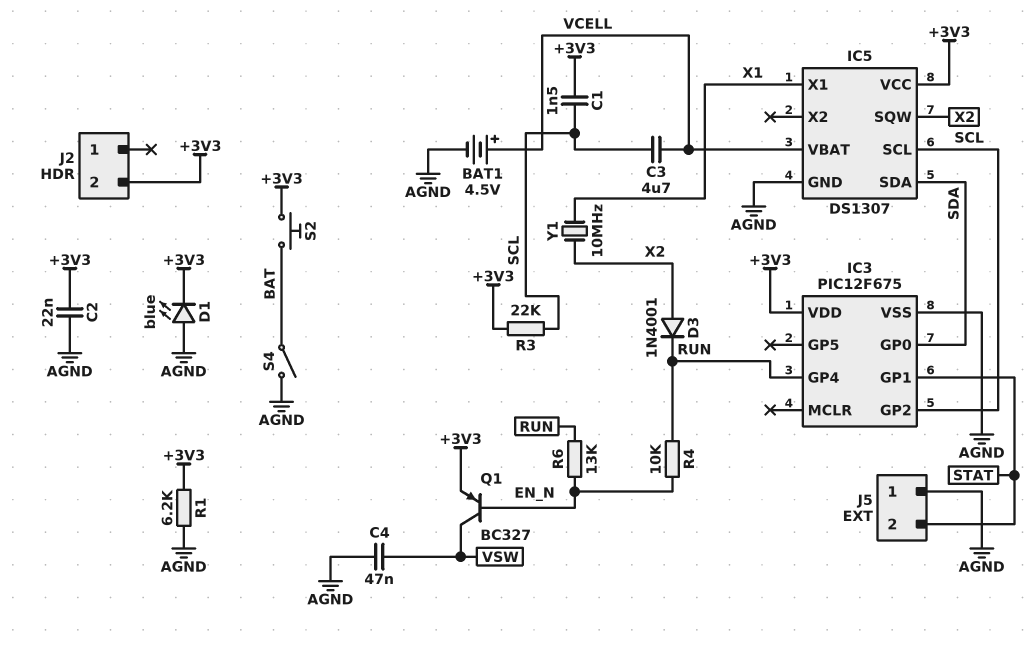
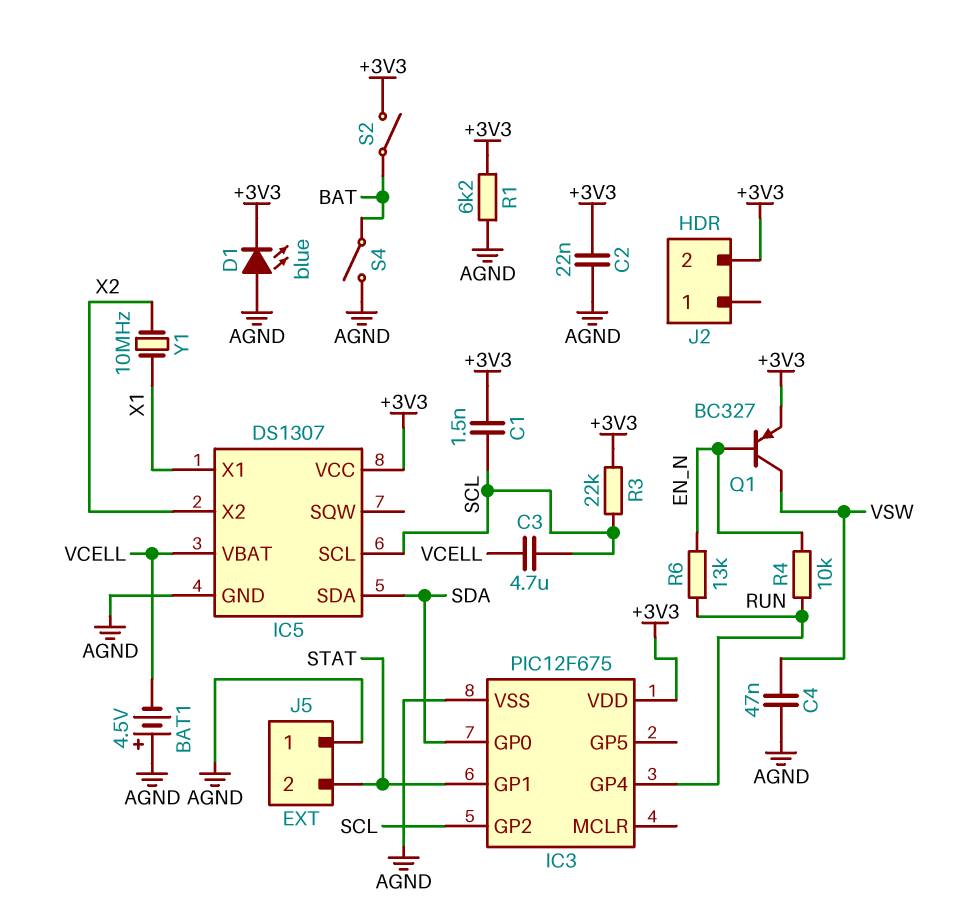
BAT1: 4.5V (plus VCELL, minus AGND) -> 4.5V (plus AGND, minus VCELL)
D3: diode 1N4001 (A X2, K RUN) -> none
IC5 pin SQW: X2 -> none
IC5 pin X2: none -> X2
S2: button (+3V3, BAT) -> switch (+3V3, BAT)

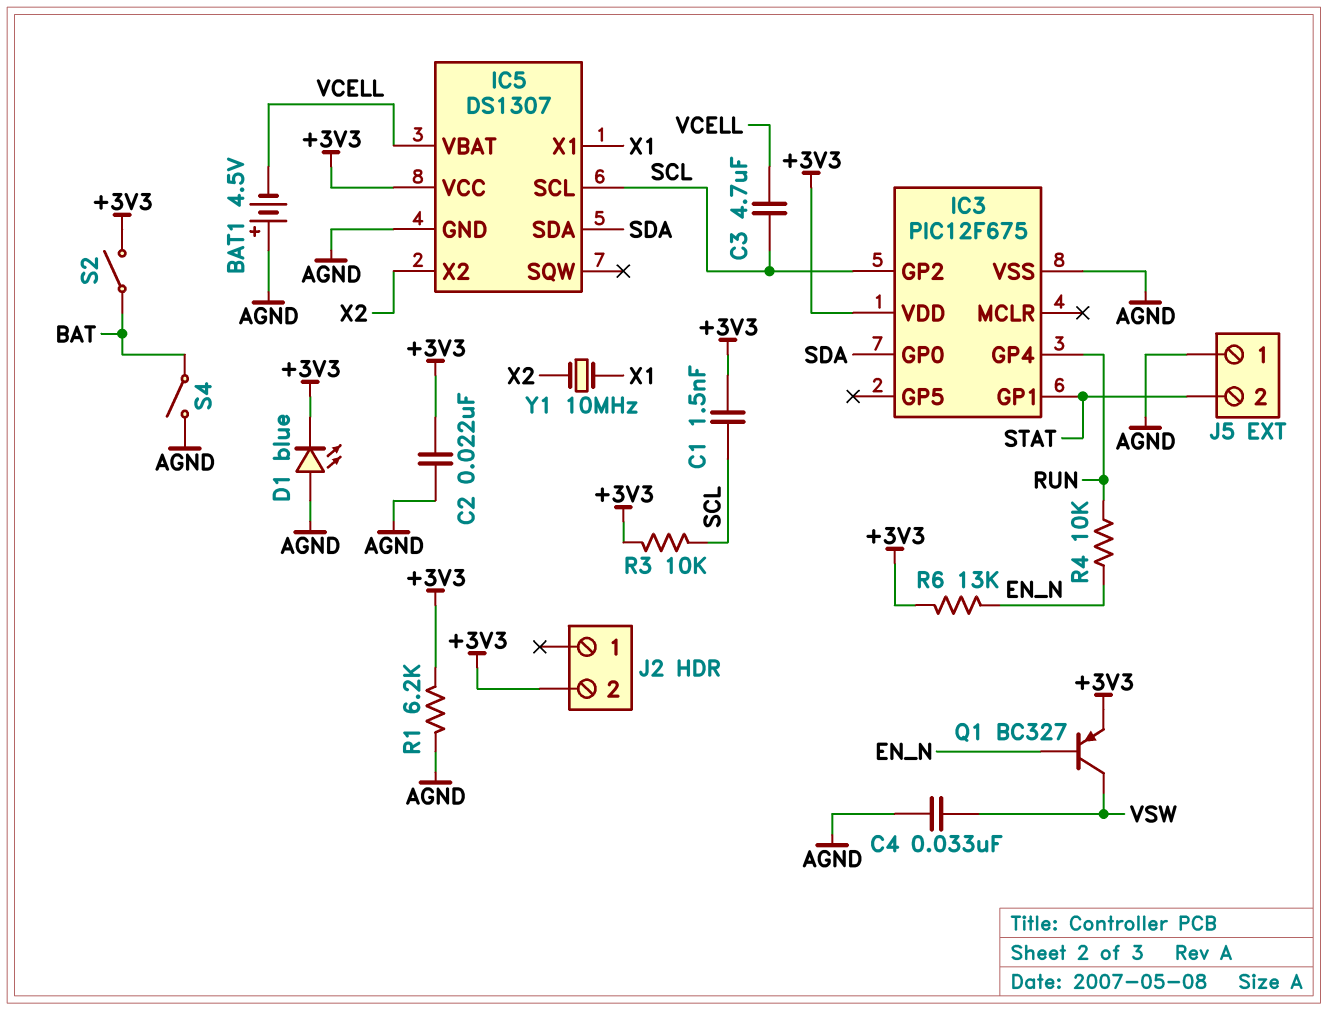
C4: 47nF (AGND, VSW) -> 33nF (AGND, VSW)
R3: 22k (+3V3, SCL) -> 10k (+3V3, SCL)
R6: 13k (EN_N, RUN) -> 13k (+3V3, EN_N)

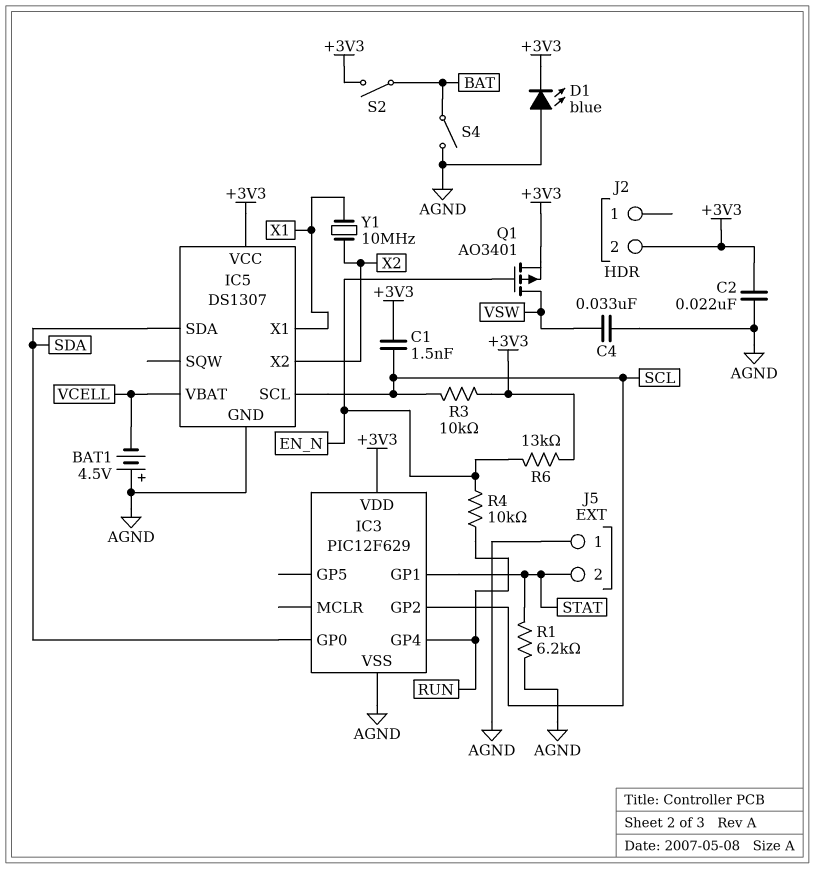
C3: 4.7uF (SCL, VCELL) -> none
IC3: PIC12F675 -> PIC12F629
Q1: PNP BC327 (B EN_N, C VSW, E +3V3) -> PMOS AO3401 (G EN_N, D VSW, S +3V3)
R1: 6.2k (+3V3, AGND) -> 6.2k (AGND, STAT)

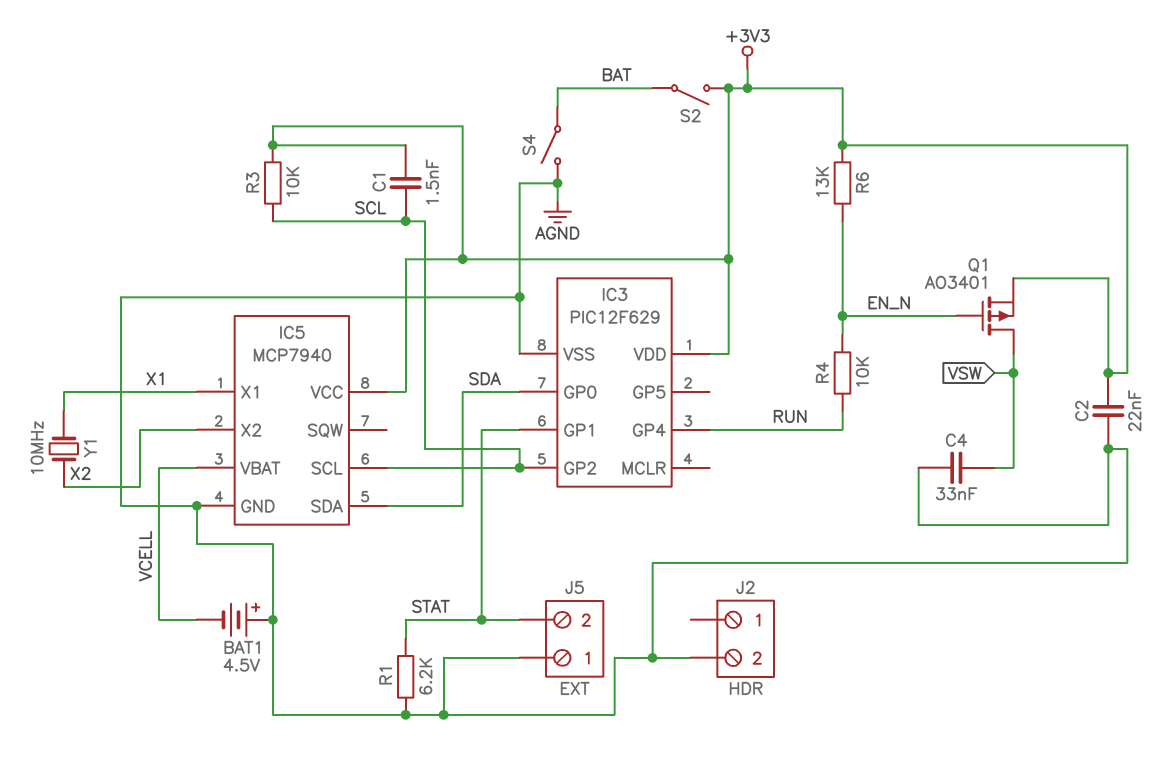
D1: LED blue (A AGND, K +3V3) -> none
IC5: DS1307 -> MCP7940
J2 pin 2: +3V3 -> AGND

